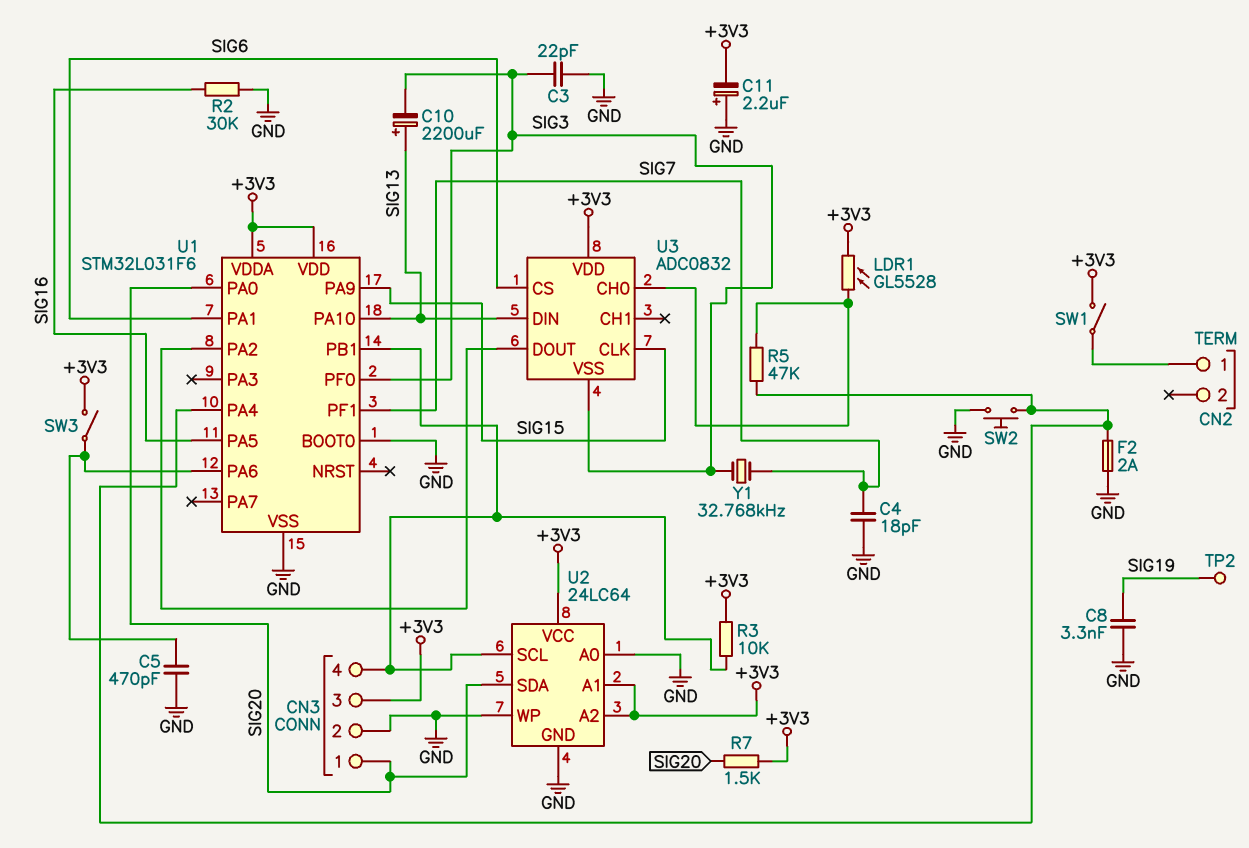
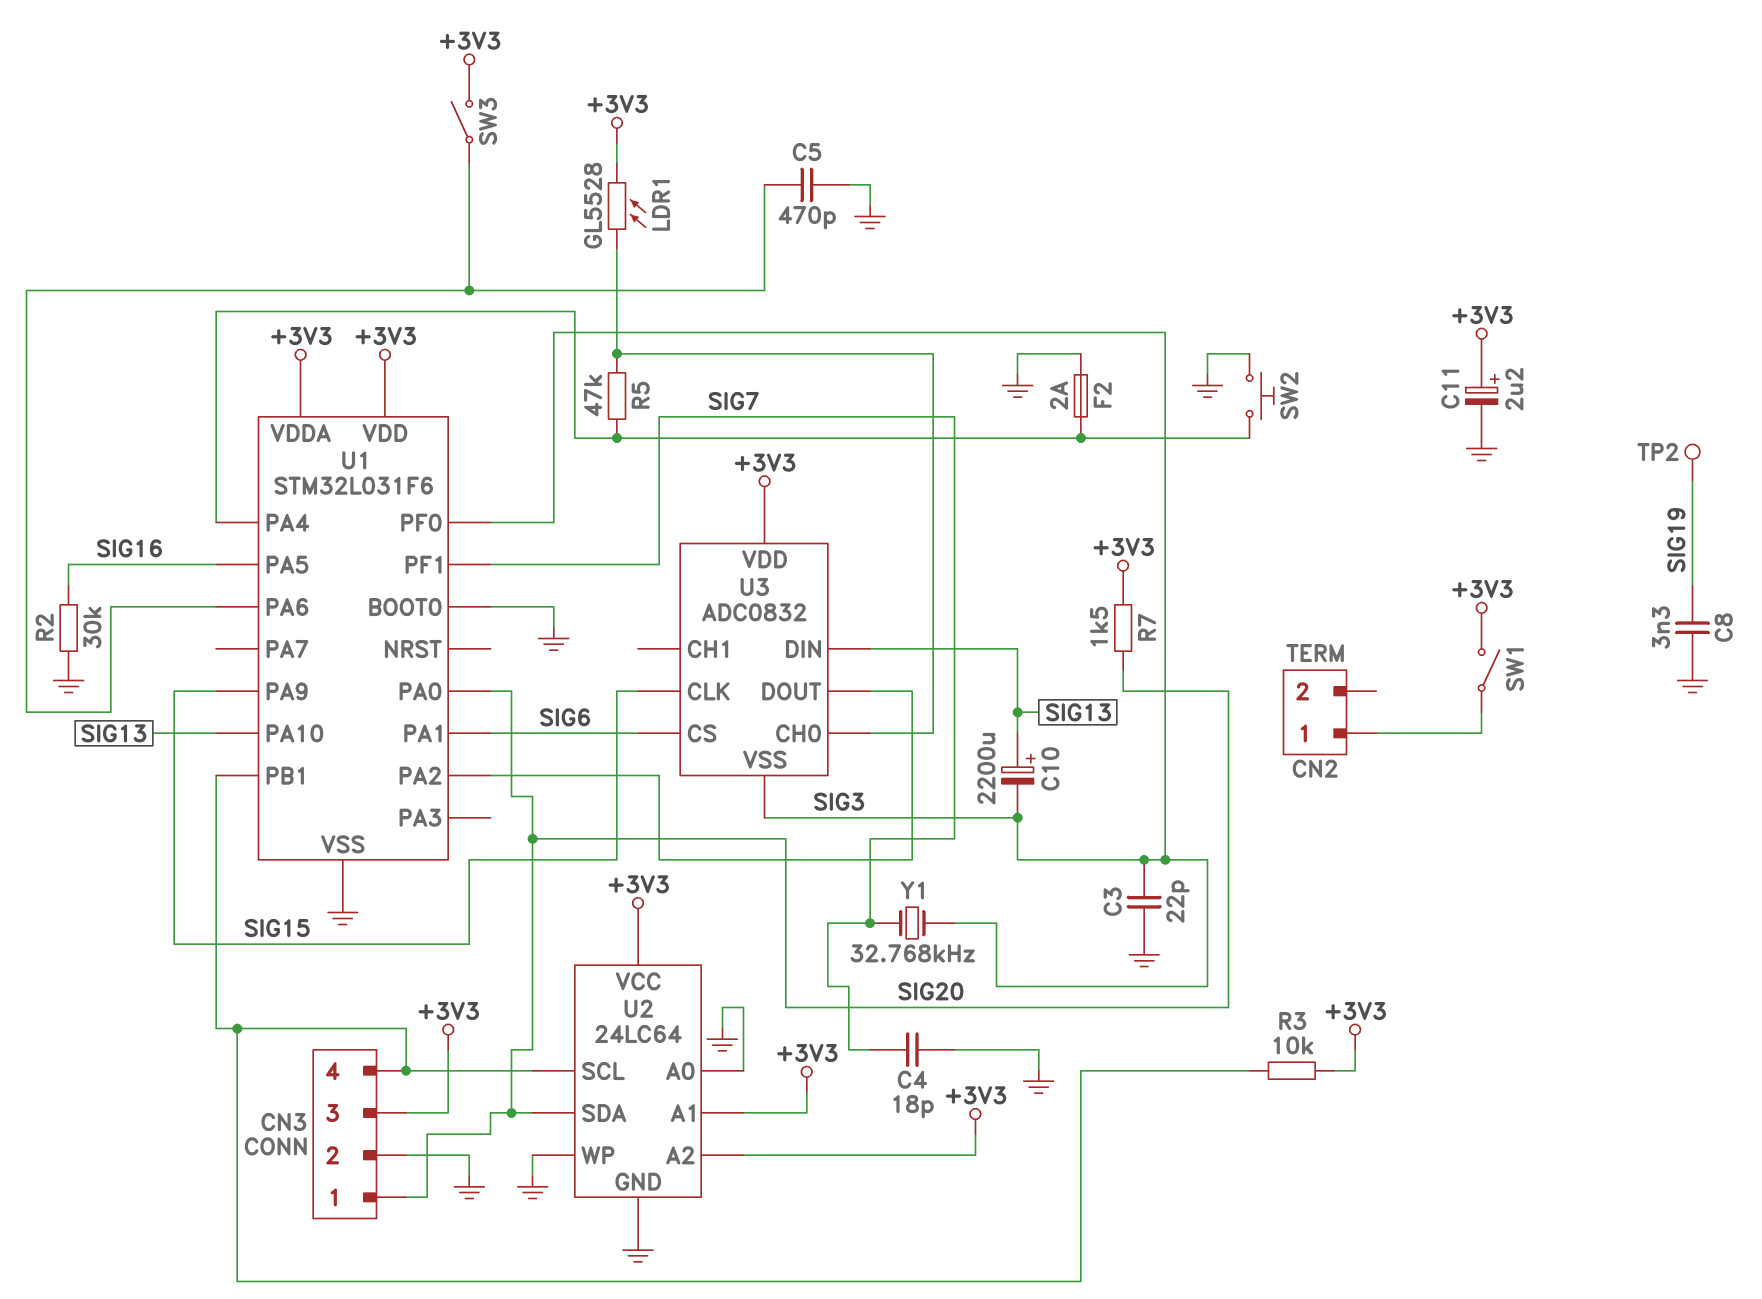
C11: 2.2uF (plus GND, minus +3V3) -> 2.2uF (plus +3V3, minus GND)

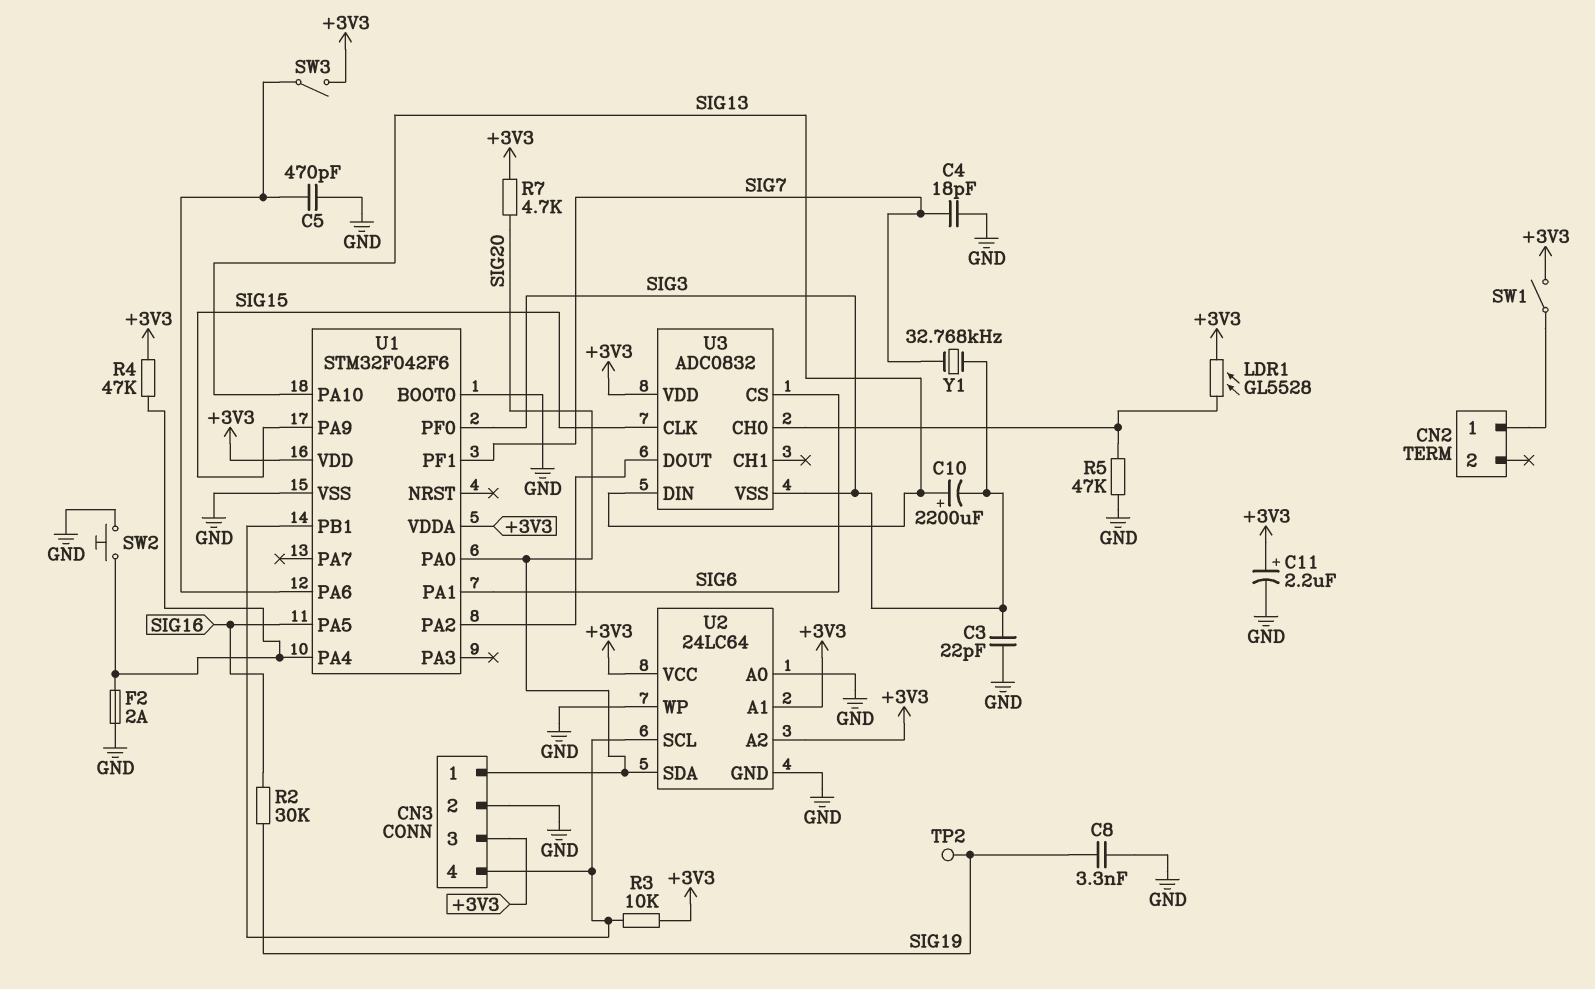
R2: 30k (GND, SIG16) -> 30k (SIG16, SIG19)
R4: none -> 47k (+3V3, U1/PA4)
R5: 47k (U1/PA4, U3/CH0) -> 47k (GND, U3/CH0)
R7: 1.5k (+3V3, SIG20) -> 4.7k (+3V3, SIG20)
U1: STM32L031F6 -> STM32F042F6

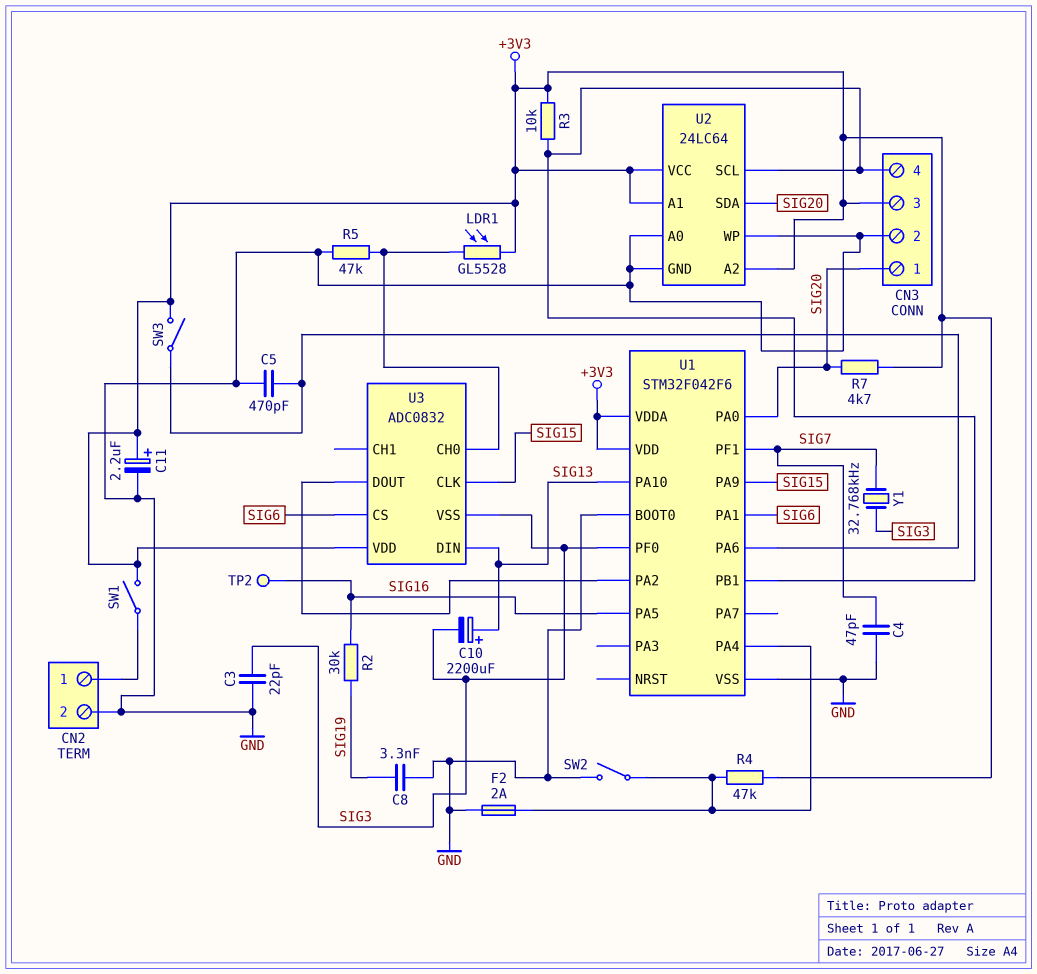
C4: 18pF (GND, SIG7) -> 47pF (GND, SIG7)
CN2 pin 2: none -> GND
SW2: button (GND, U1/PA4) -> switch (GND, U1/PA4)
TP2: test point (SIG19) -> test point (SIG16)

